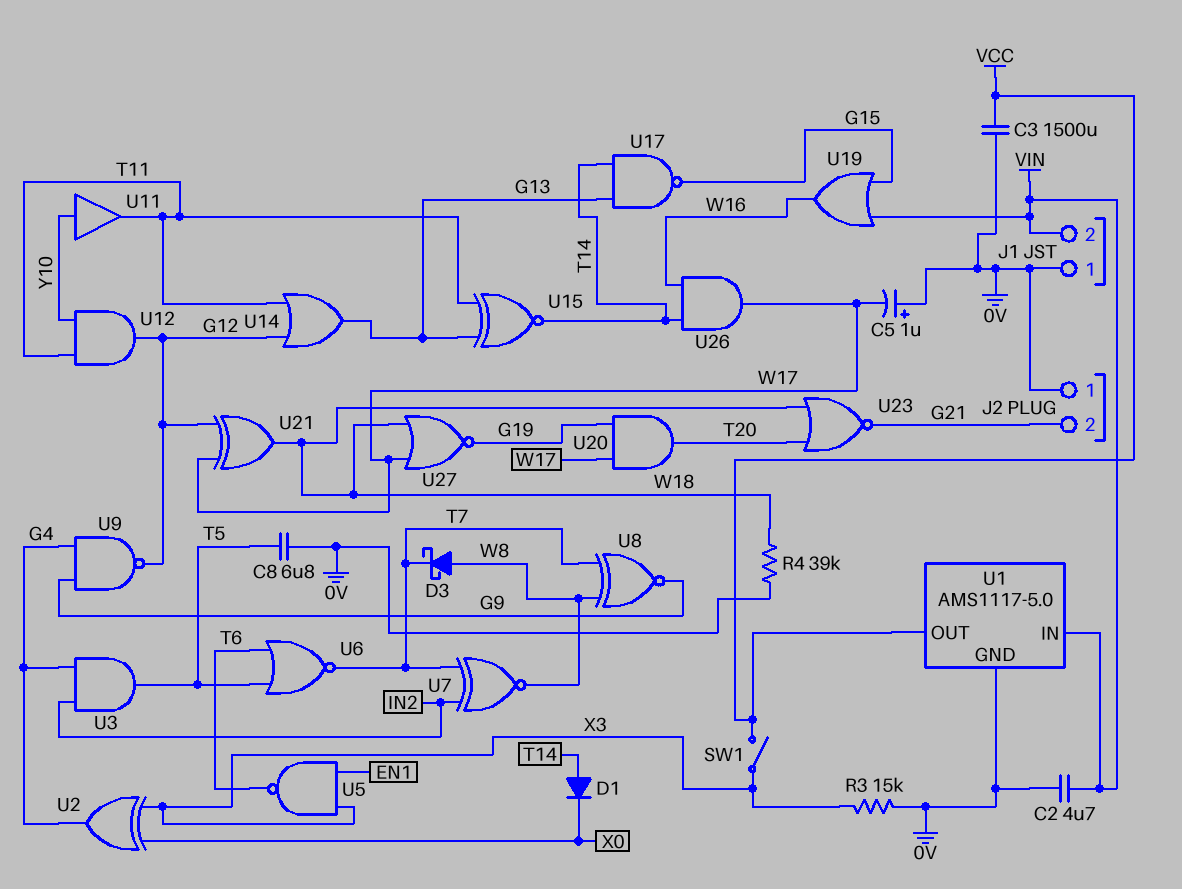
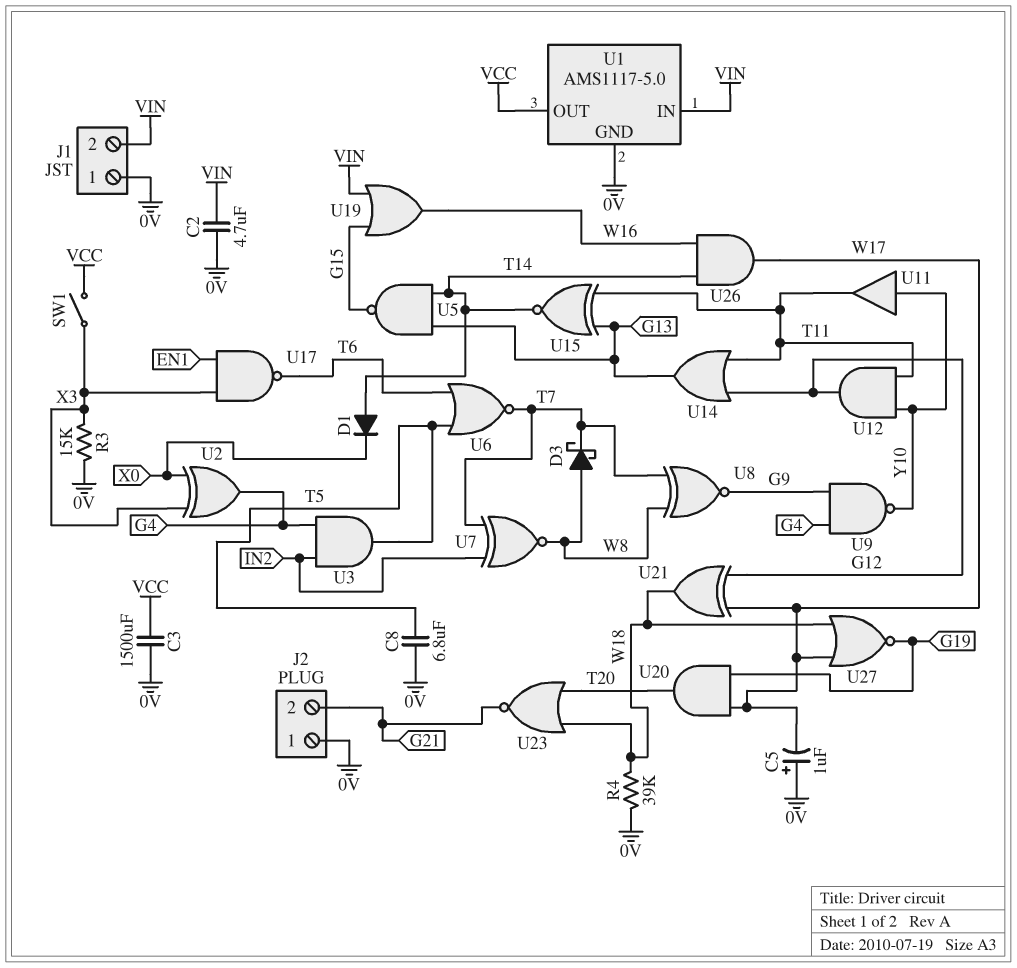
U5: NAND (in EN1, in X3, out T6) -> NAND (in G13, in T14, out G15)
U9: NAND (in G4, in G9, out G12) -> NAND (in G4, in G9, out Y10)
U17: NAND (in G13, in T14, out G15) -> NAND (in EN1, in X3, out T6)

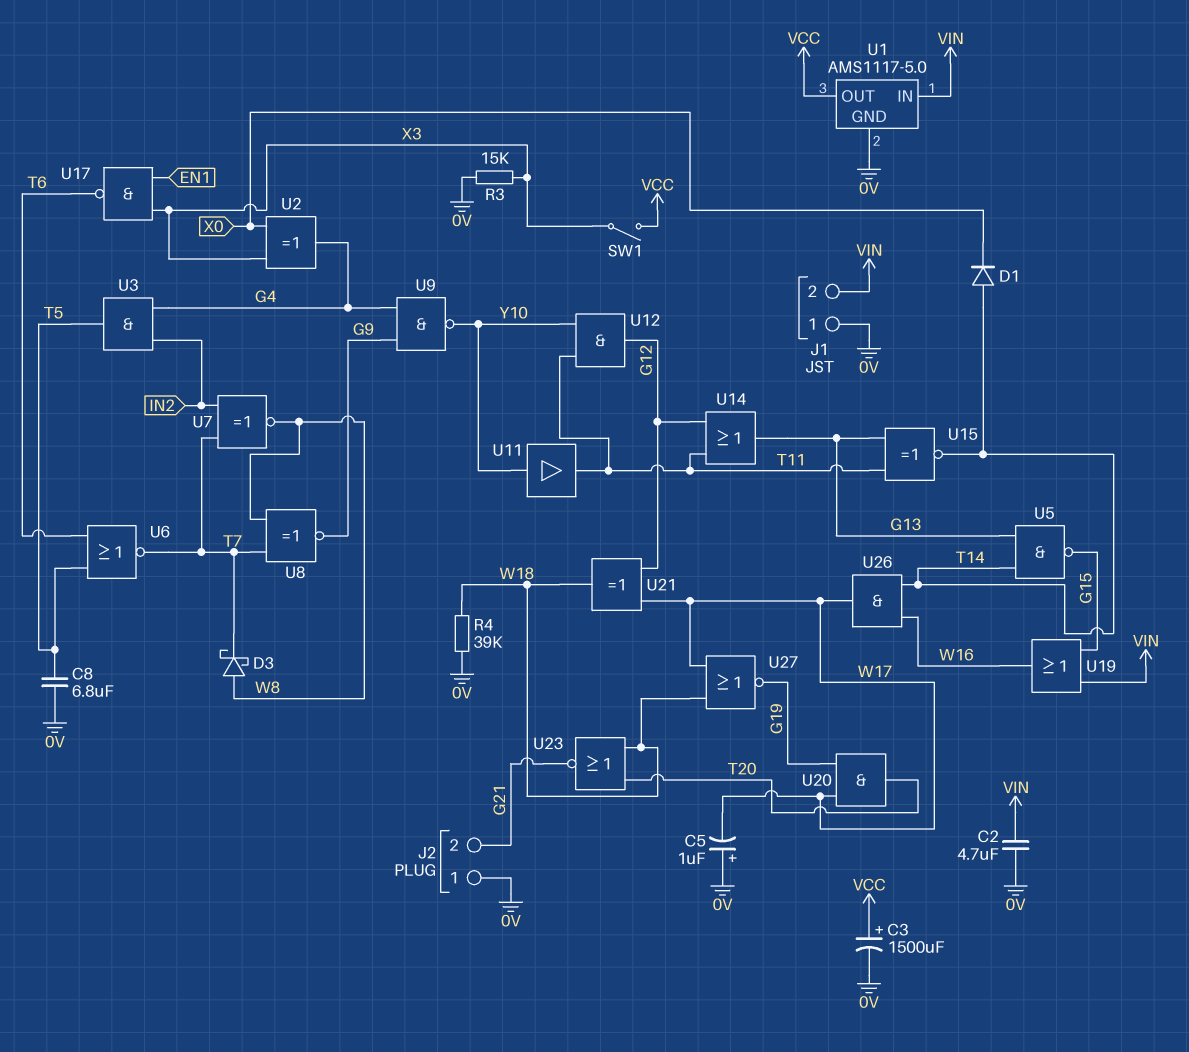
C3: 1500uF (0V, VCC) -> 1500uF (plus VCC, minus 0V)

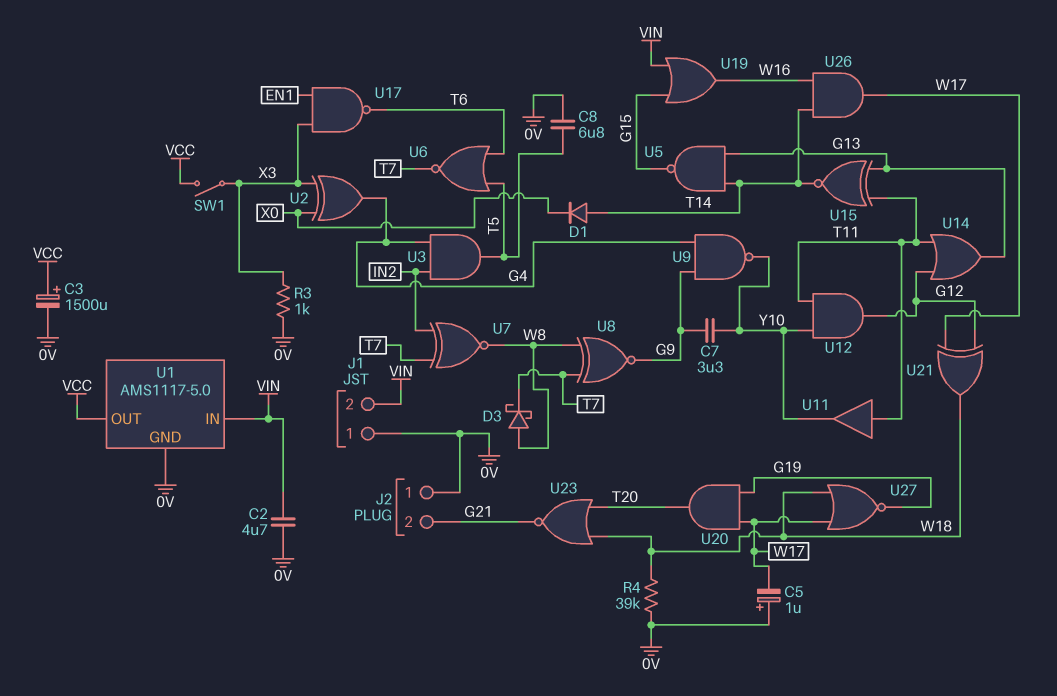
C7: none -> 3.3uF (G9, Y10)
R3: 15k (0V, X3) -> 1k (0V, X3)
U11: buffer (in Y10, out T11) -> buffer (in T11, out Y10)

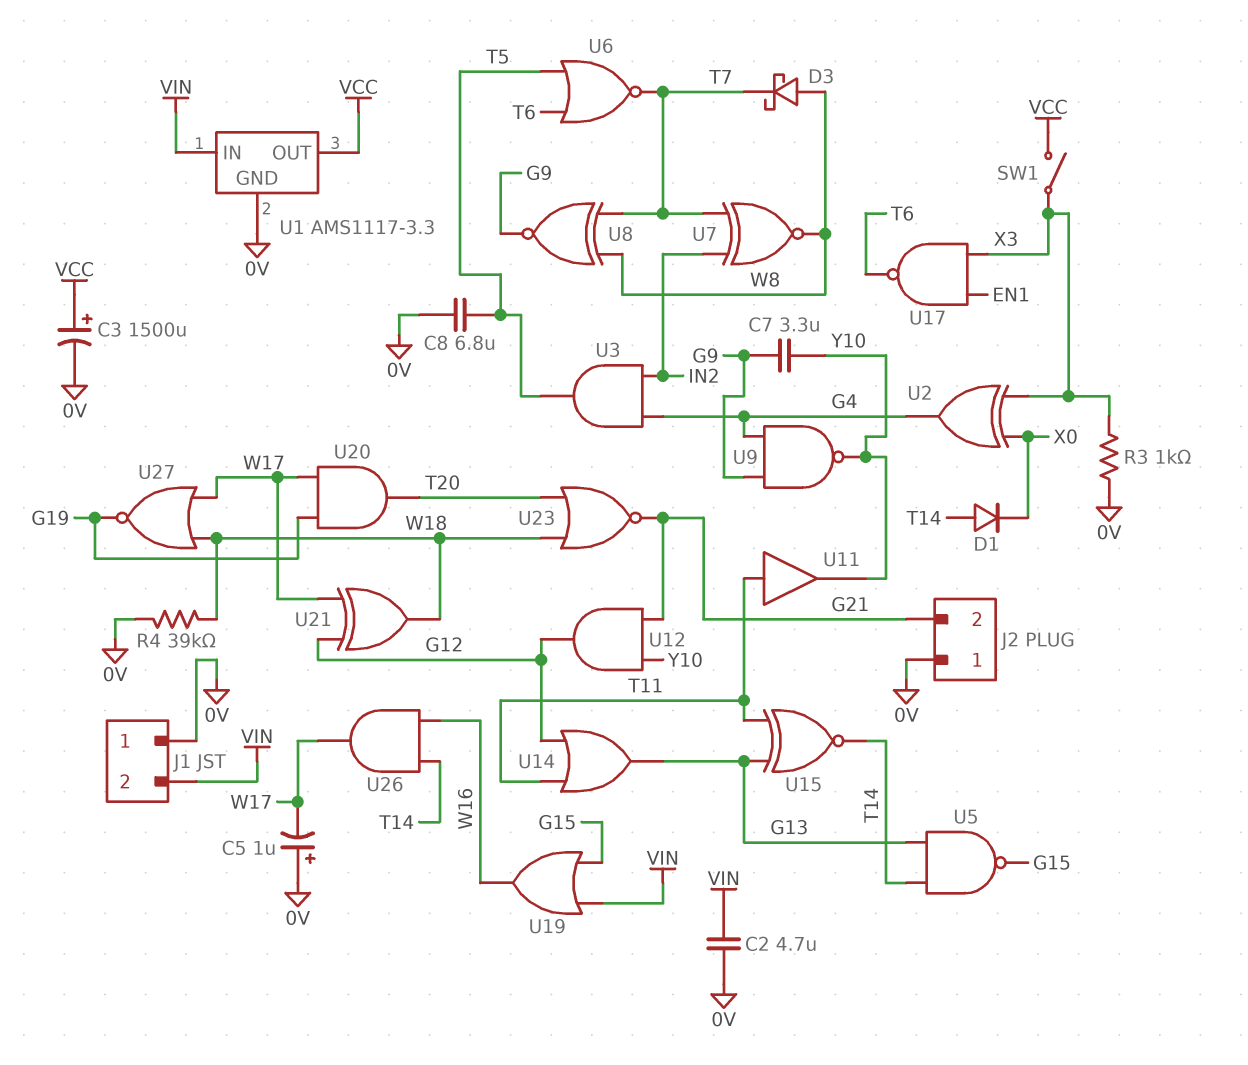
U1: AMS1117-5.0 -> AMS1117-3.3
U12: AND (in T11, in Y10, out G12) -> AND (in G21, in Y10, out G12)

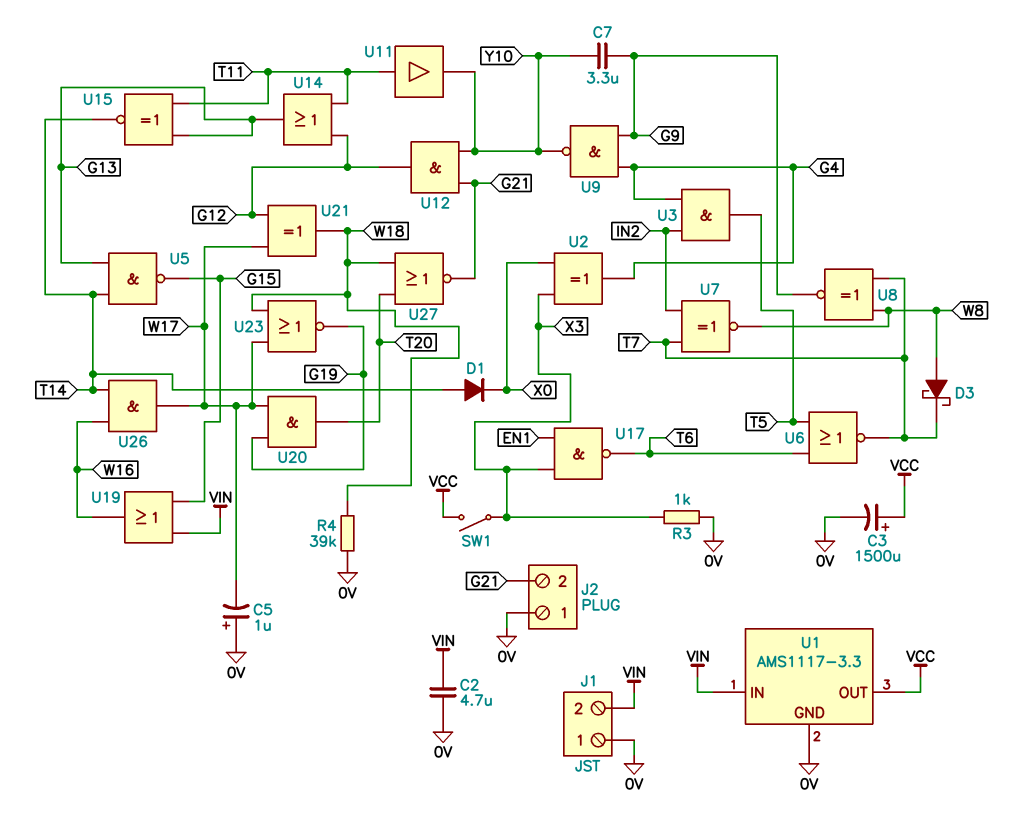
C8: 6.8uF (0V, T5) -> none
U23: NOR (in T20, in W18, out G21) -> NOR (in W17, in W18, out G19)
U27: NOR (in W17, in W18, out G19) -> NOR (in T20, in W18, out G21)

